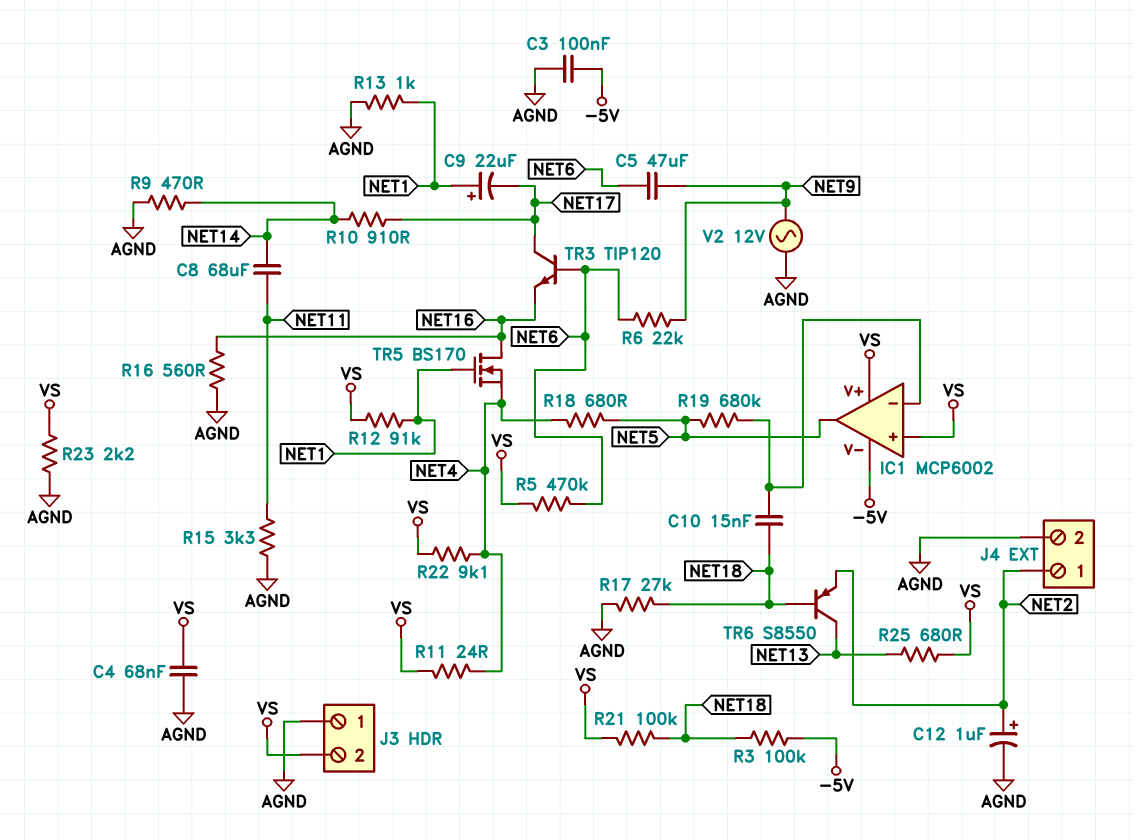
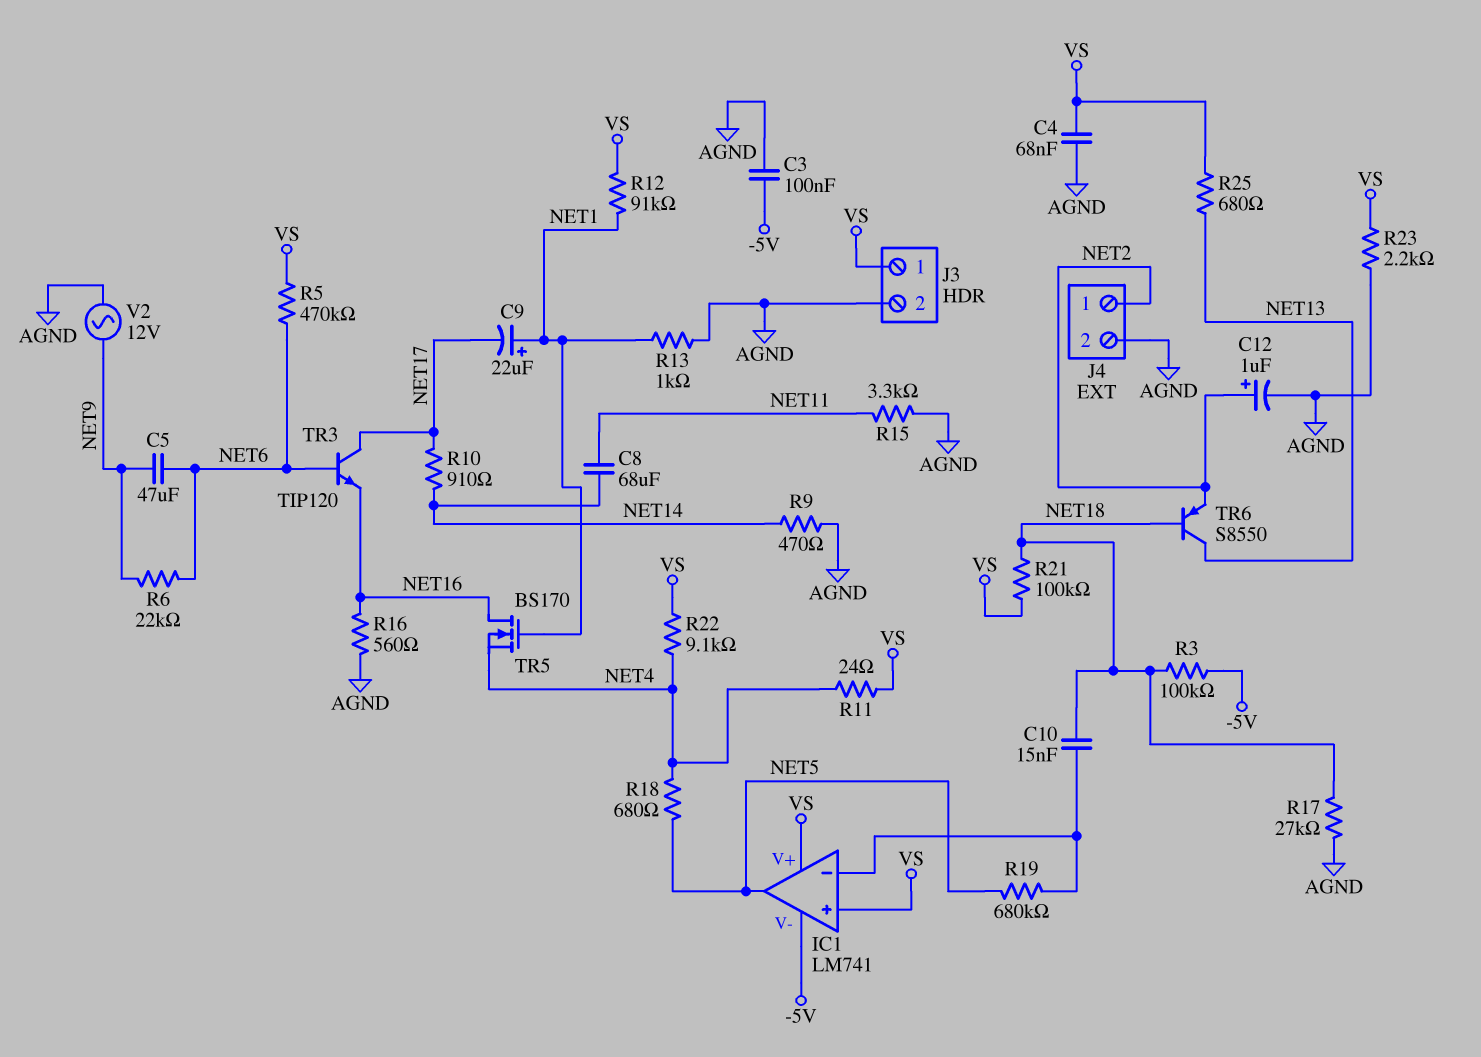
IC1: MCP6002 -> LM741
J3 pin 1: AGND -> VS
J3 pin 2: VS -> AGND

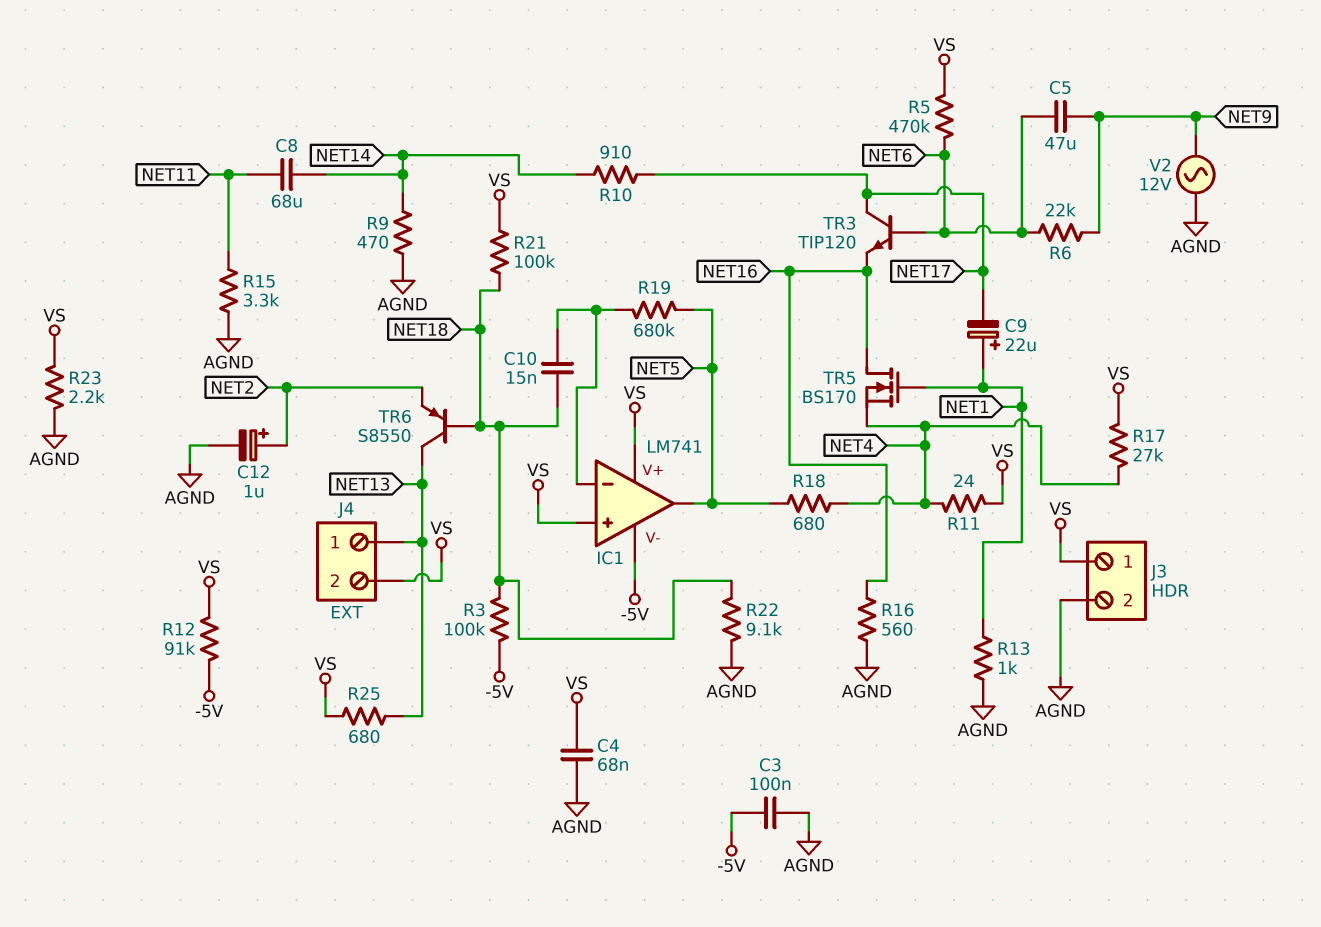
J4 pin 1: NET2 -> NET13
J4 pin 2: AGND -> VS
R12: 91k (NET1, VS) -> 91k (-5V, VS)
R17: 27k (AGND, NET18) -> 27k (NET4, VS)
R22: 9.1k (NET4, VS) -> 9.1k (AGND, NET18)

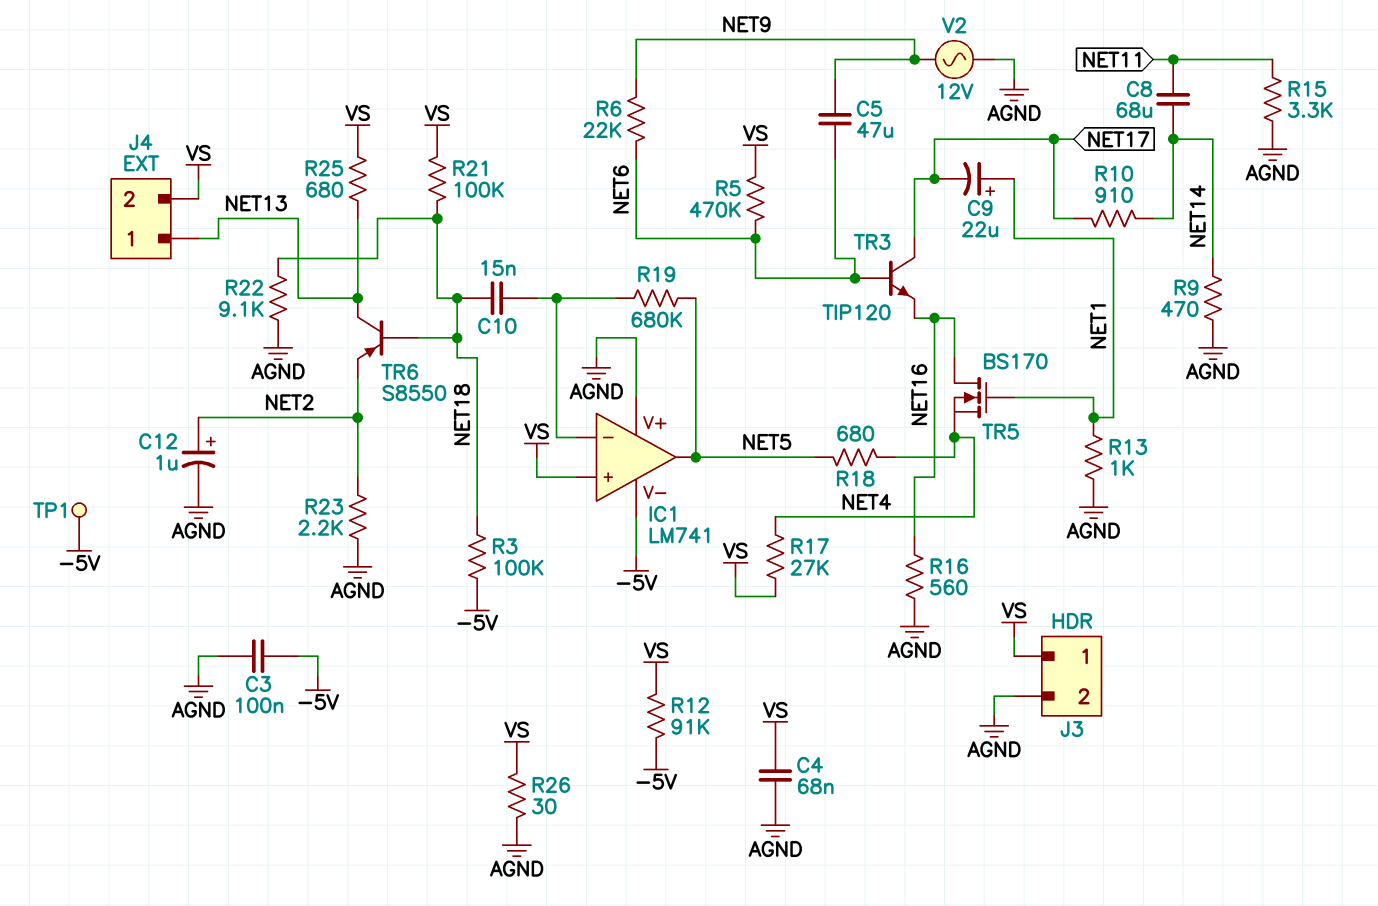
IC1 pin V+: VS -> AGND
R11: 24 (NET4, VS) -> none
R23: 2.2k (AGND, VS) -> 2.2k (AGND, NET2)
R26: none -> 30 (AGND, VS)
TP1: none -> test point (-5V)

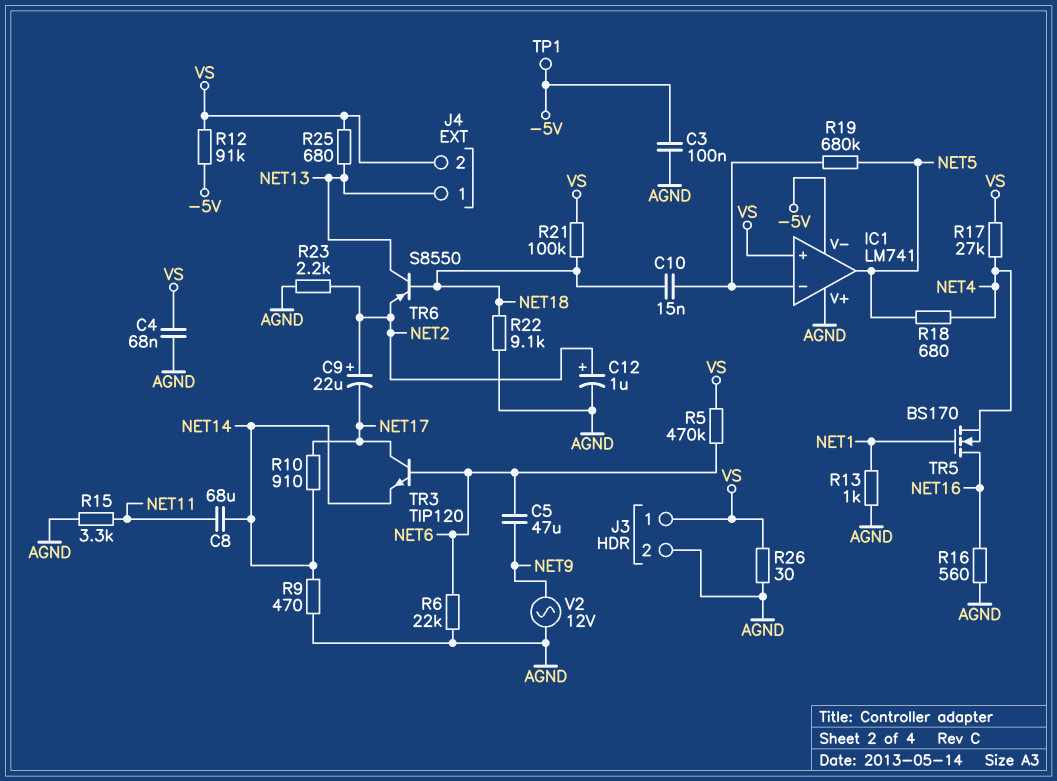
C9: 22uF (plus NET1, minus NET17) -> 22uF (plus NET2, minus NET17)
R3: 100k (-5V, NET18) -> none
R6: 22k (NET6, NET9) -> 22k (AGND, NET6)
TR3: NPN TIP120 (B NET6, C NET17, E NET16) -> NPN TIP120 (B NET6, C NET17, E NET14)

